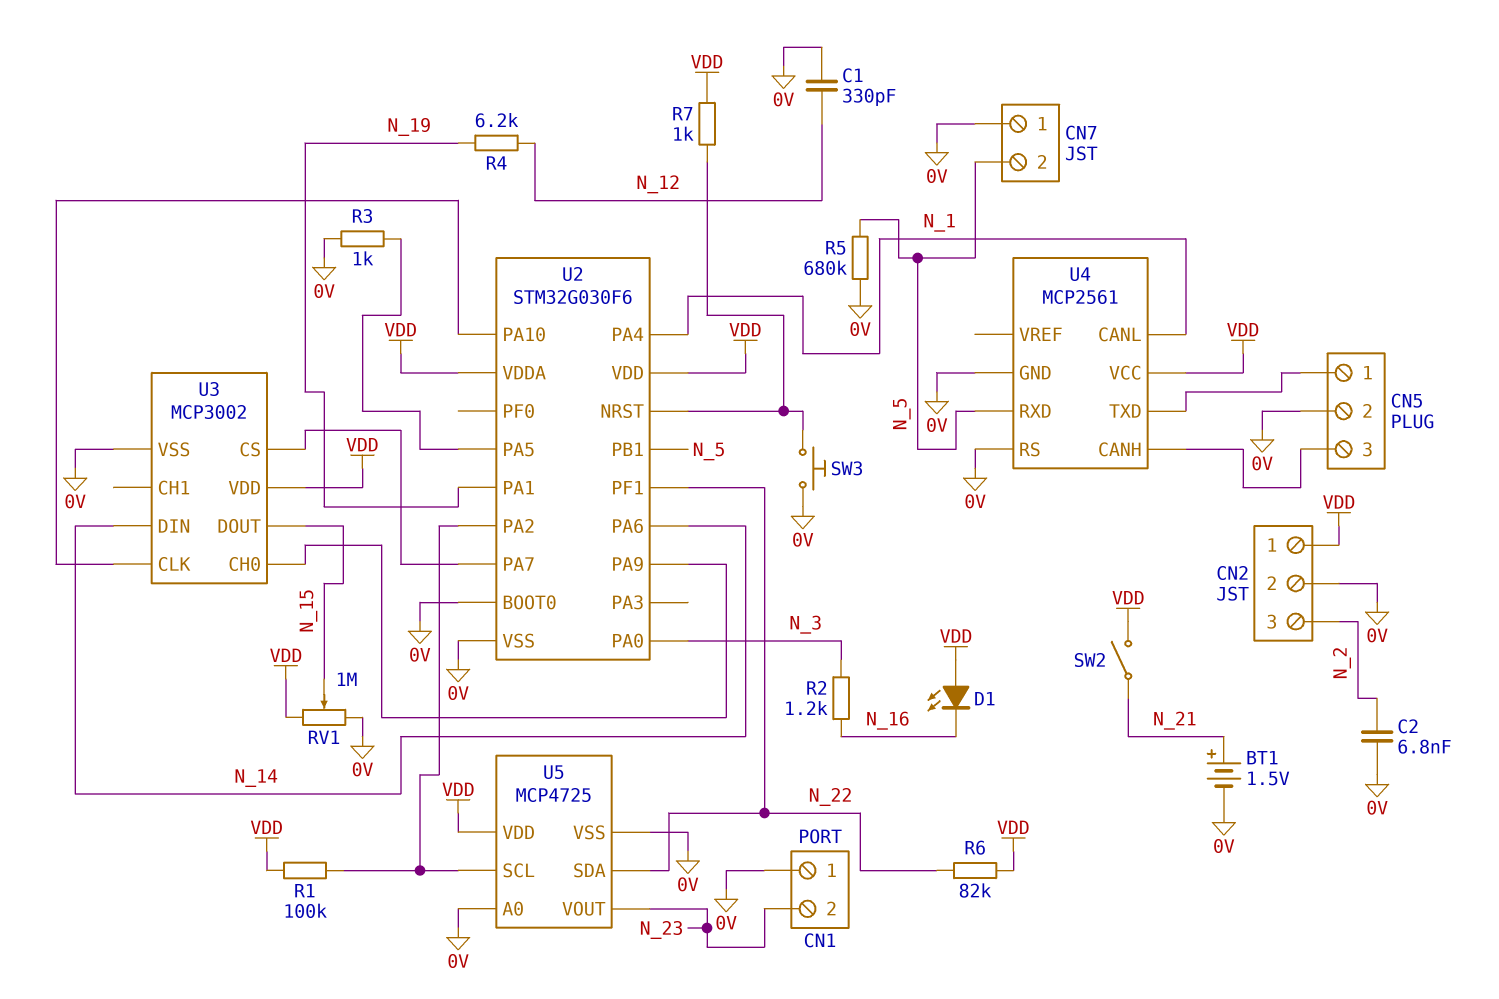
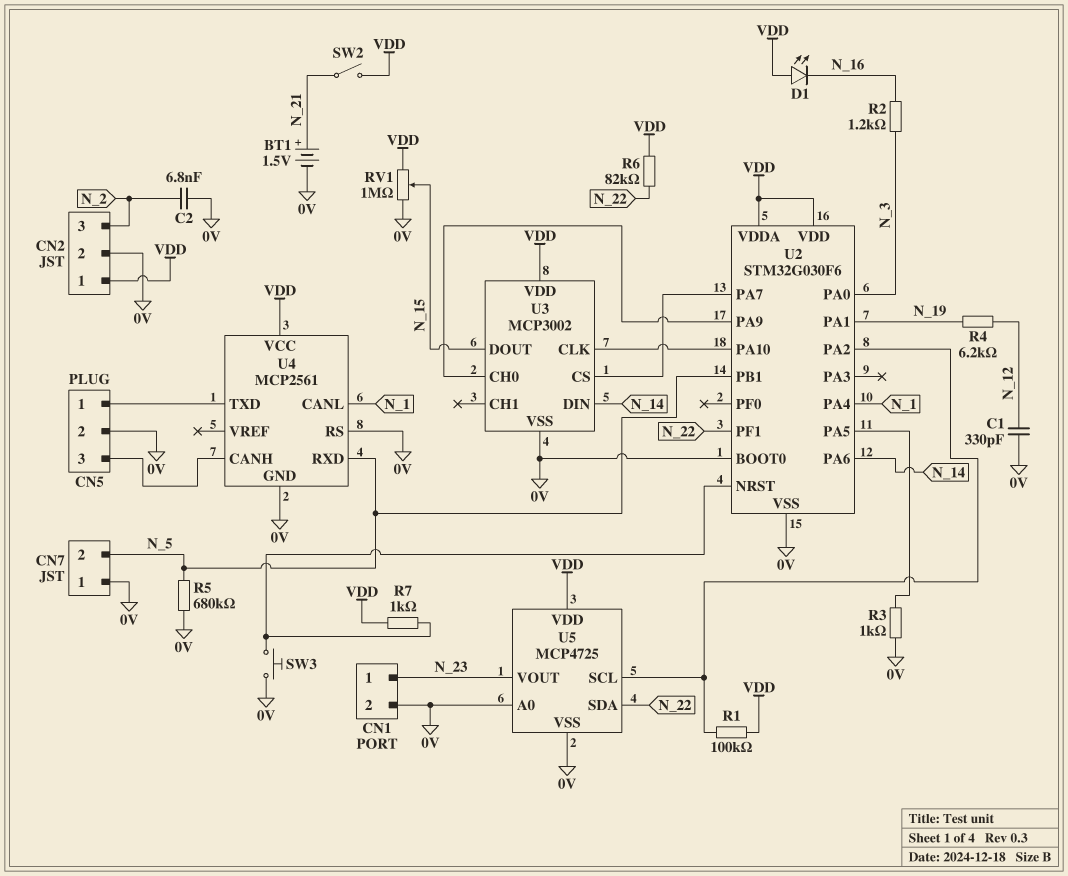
CN1 pin 1: 0V -> N_23
CN1 pin 2: N_23 -> 0V

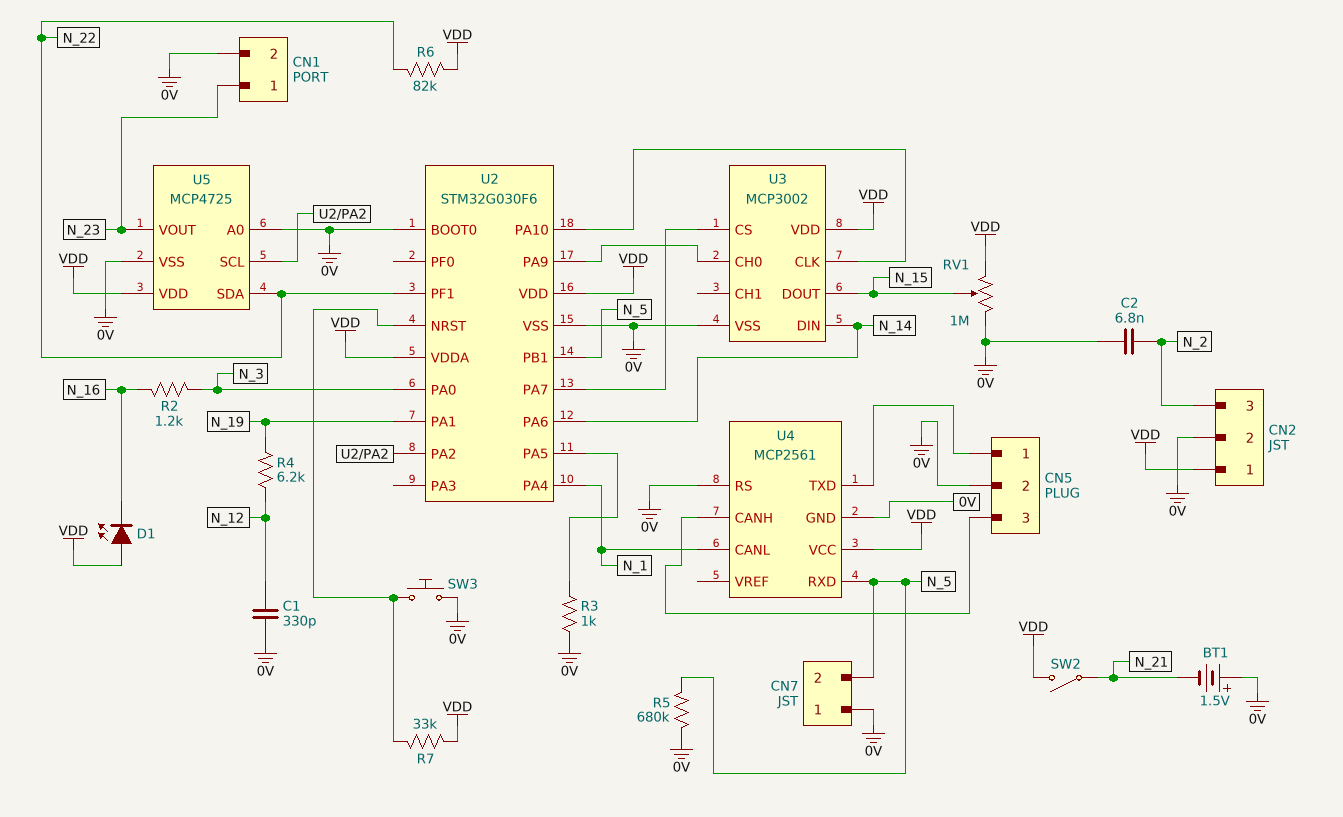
BT1: 1.5V (plus N_21, minus 0V) -> 1.5V (plus 0V, minus N_21)
R1: 100k (U2/PA2, VDD) -> none
R7: 1k (U2/NRST, VDD) -> 33k (U2/NRST, VDD)

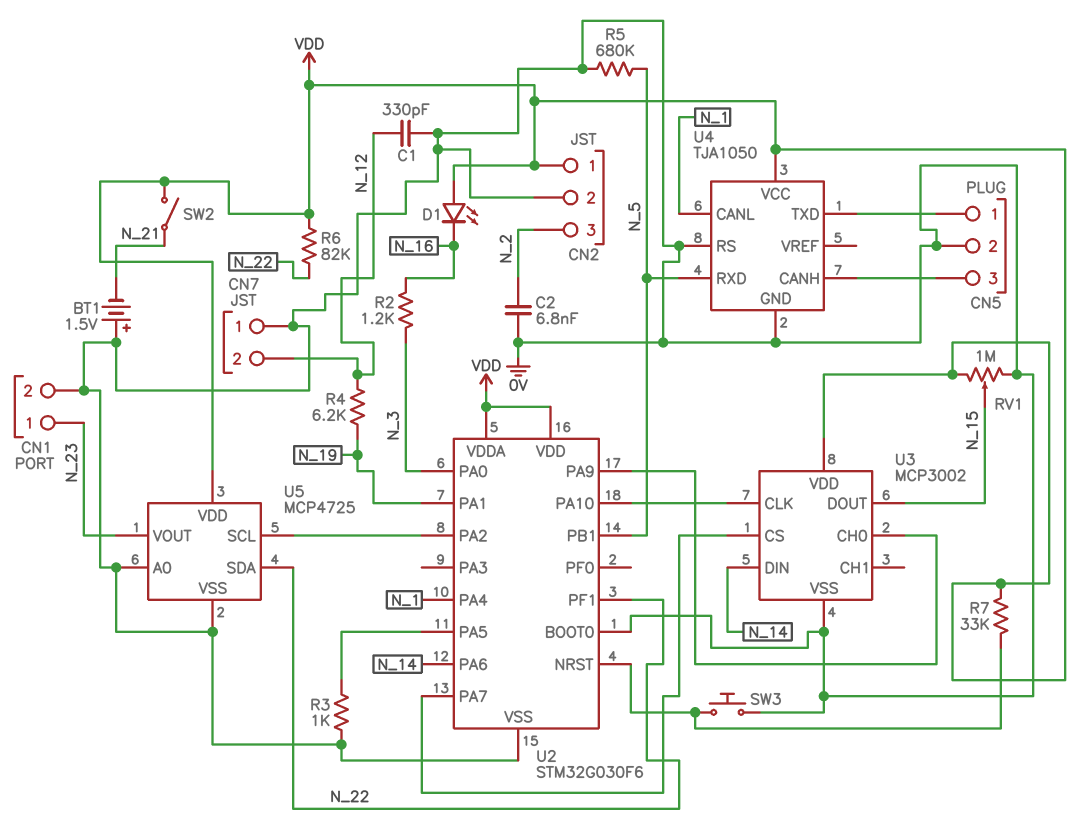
CN7 pin 2: N_5 -> N_12
U4: MCP2561 -> TJA1050

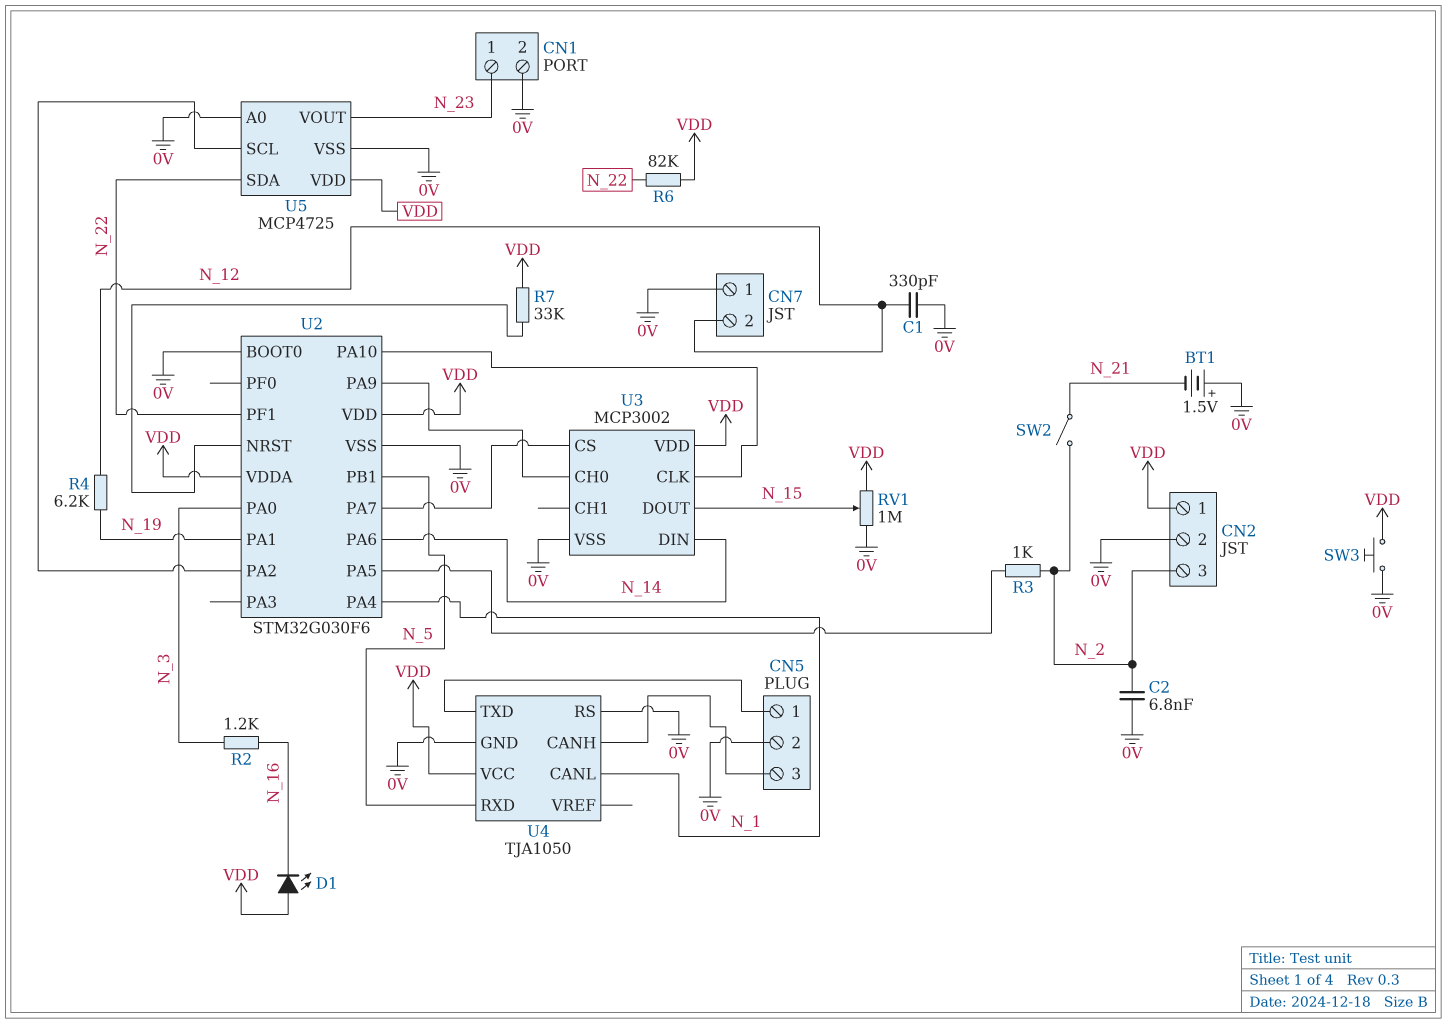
R3: 1k (0V, U2/PA5) -> 1k (N_2, U2/PA5)
R5: 680k (0V, N_5) -> none
SW2: switch (N_21, VDD) -> switch (N_2, N_21)
SW3: button (0V, U2/NRST) -> button (0V, VDD)

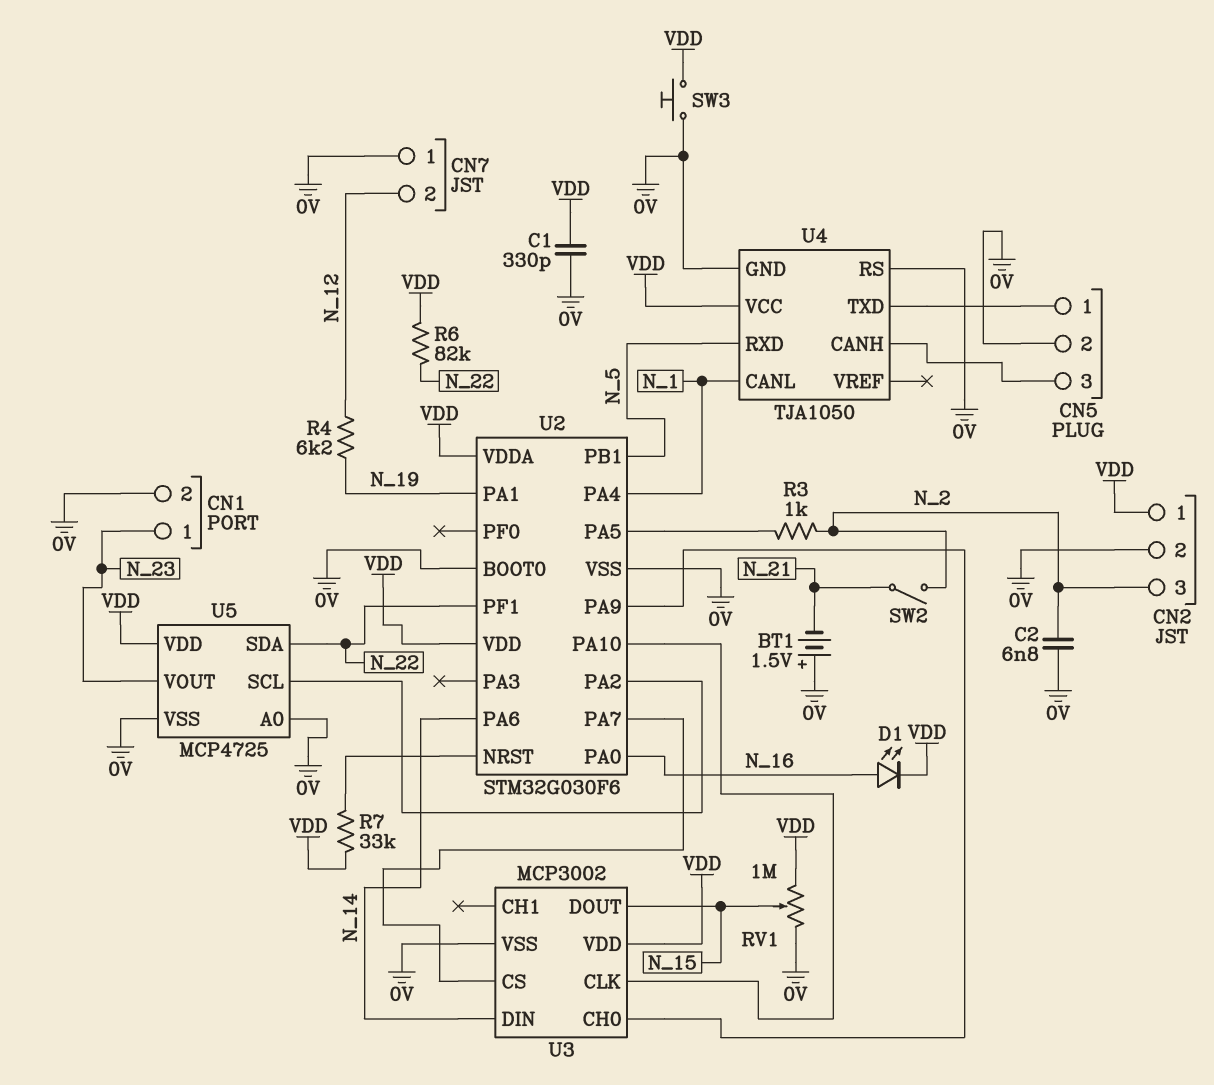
C1: 330pF (0V, N_12) -> 330pF (0V, VDD)
D1: LED (A VDD, K N_16) -> LED (A N_16, K VDD)
R2: 1.2k (N_3, N_16) -> none
U2 pin PA0: N_3 -> N_16

